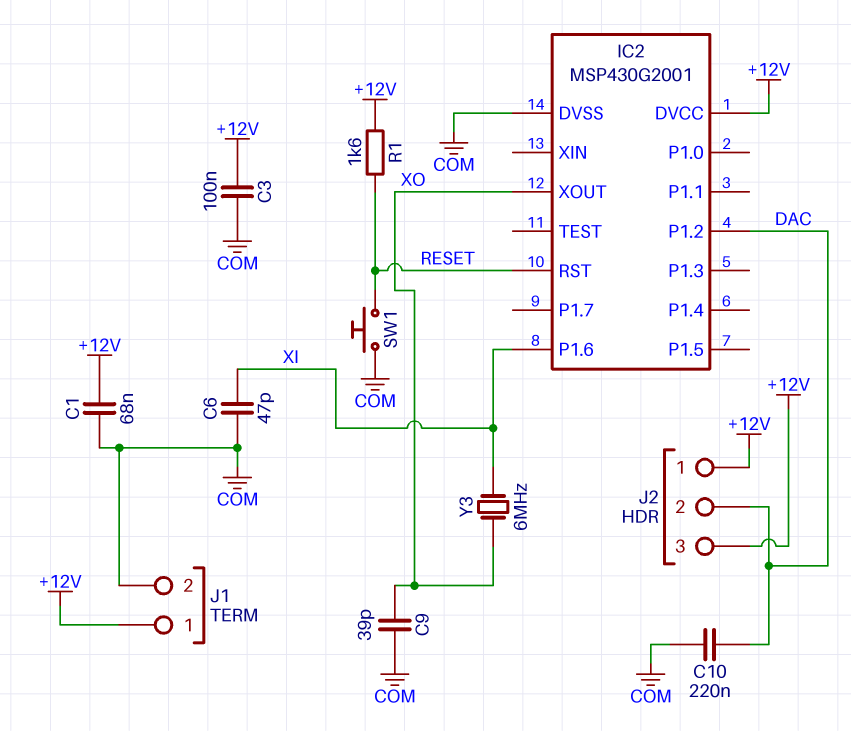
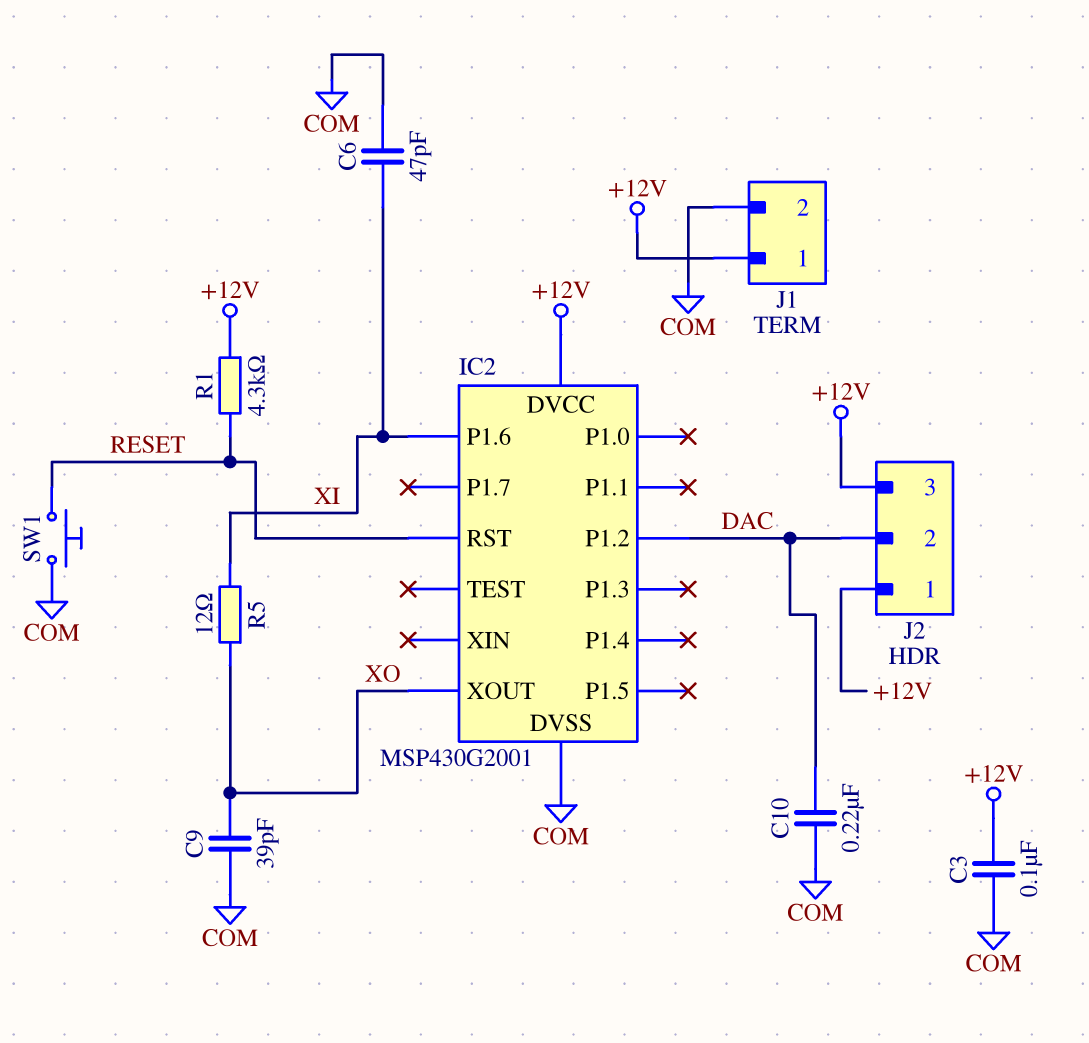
C1: 68nF (+12V, COM) -> none
R1: 1.6k (+12V, RESET) -> 4.3k (+12V, RESET)
R5: none -> 12 (XI, XO)
Y3: 6MHz (XI, XO) -> none

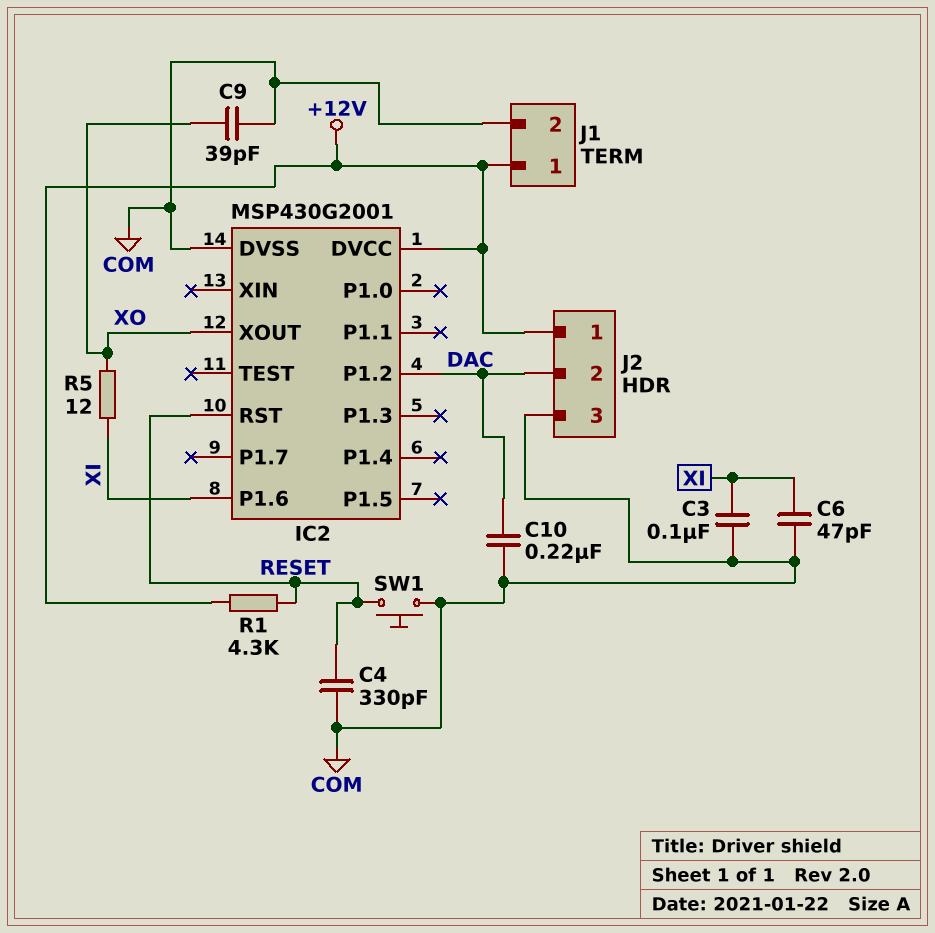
C3: 100nF (+12V, COM) -> 100nF (COM, XI)
C4: none -> 330pF (COM, RESET)
J2 pin 3: +12V -> COM

